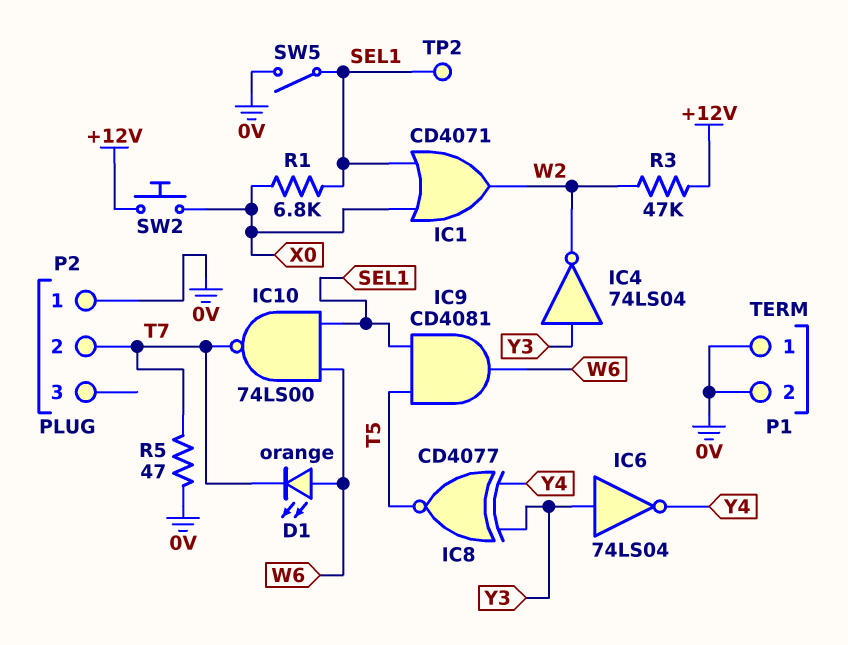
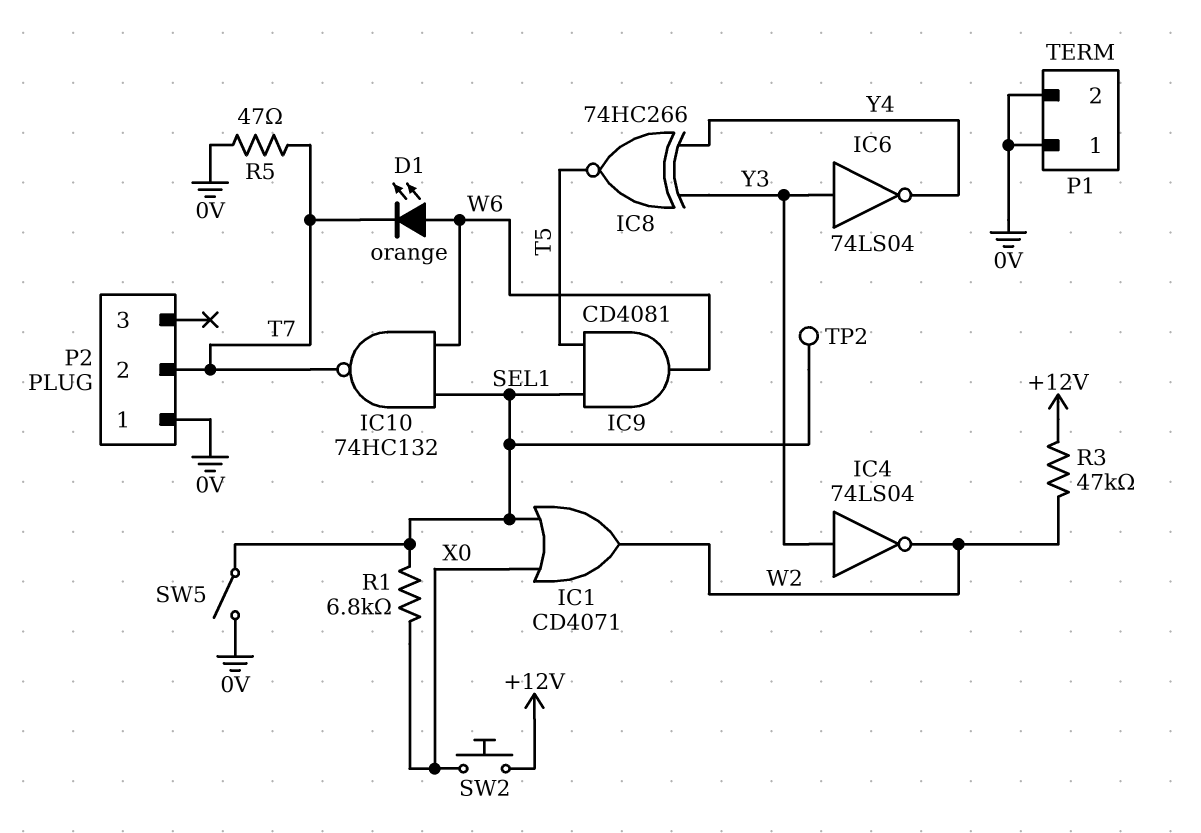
IC8: XNOR CD4077 (in Y3, in Y4, out T5) -> XNOR 74HC266 (in Y3, in Y4, out T5)
IC10: NAND 74LS00 (in SEL1, in W6, out T7) -> NAND 74HC132 (in SEL1, in W6, out T7)

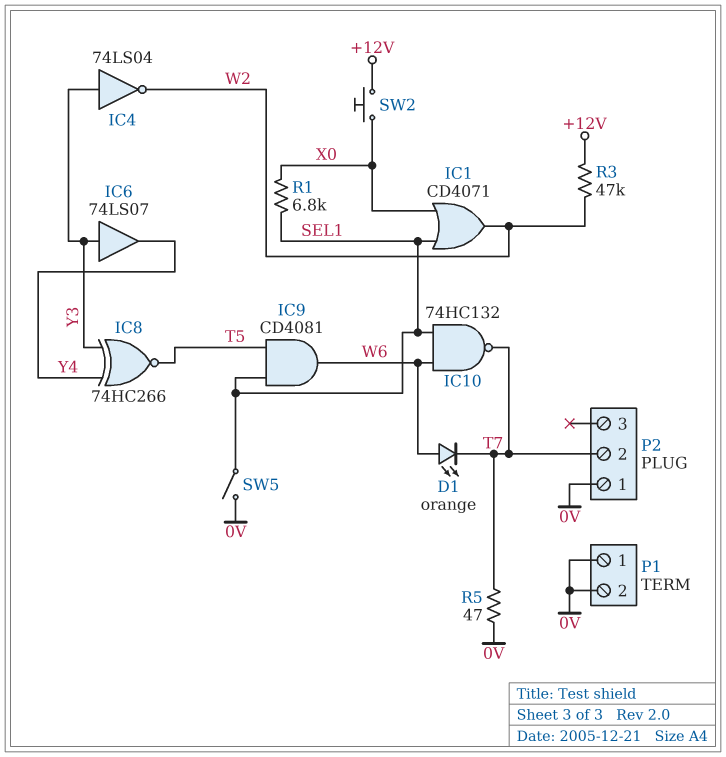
IC6: NOT 74LS04 (in Y3, out Y4) -> buffer 74LS07 (in Y3, out Y4)
TP2: test point (SEL1) -> none

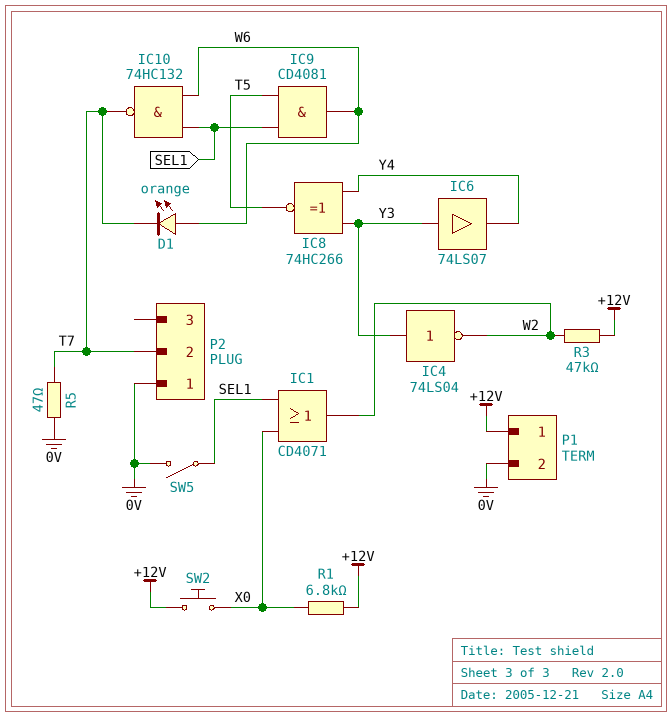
P1 pin 1: 0V -> +12V
R1: 6.8k (SEL1, X0) -> 6.8k (+12V, X0)

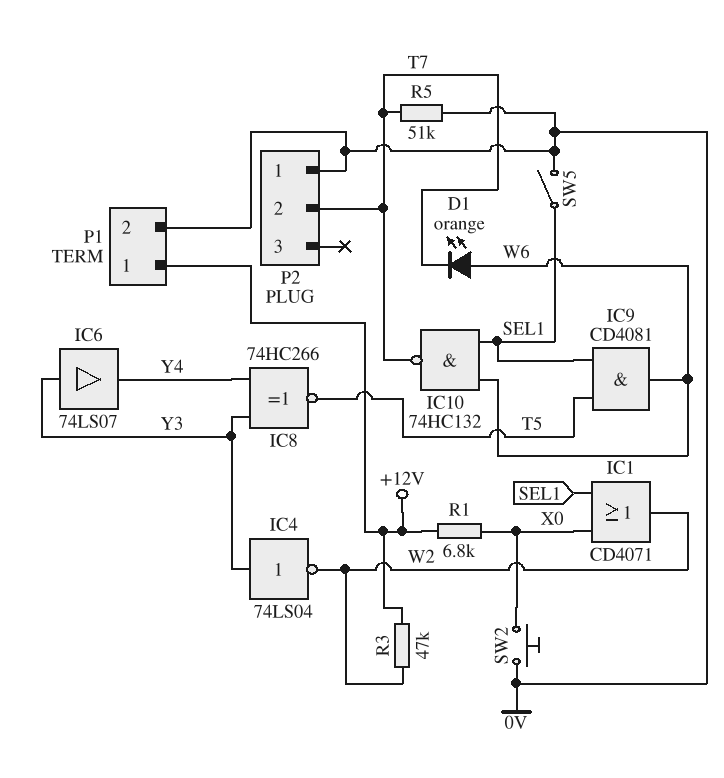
R5: 47 (0V, T7) -> 51k (0V, T7)
SW2: button (+12V, X0) -> button (0V, X0)

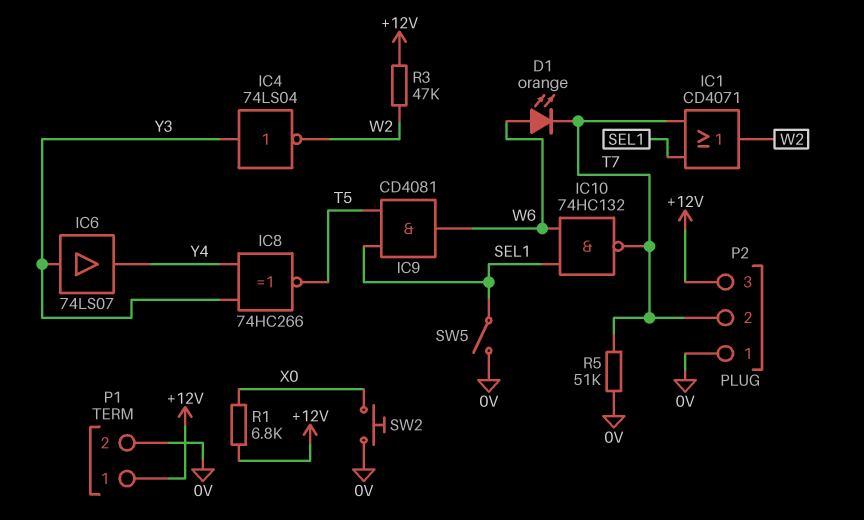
IC1: OR CD4071 (in SEL1, in X0, out W2) -> OR CD4071 (in SEL1, in T7, out W2)
P2 pin 3: none -> +12V

